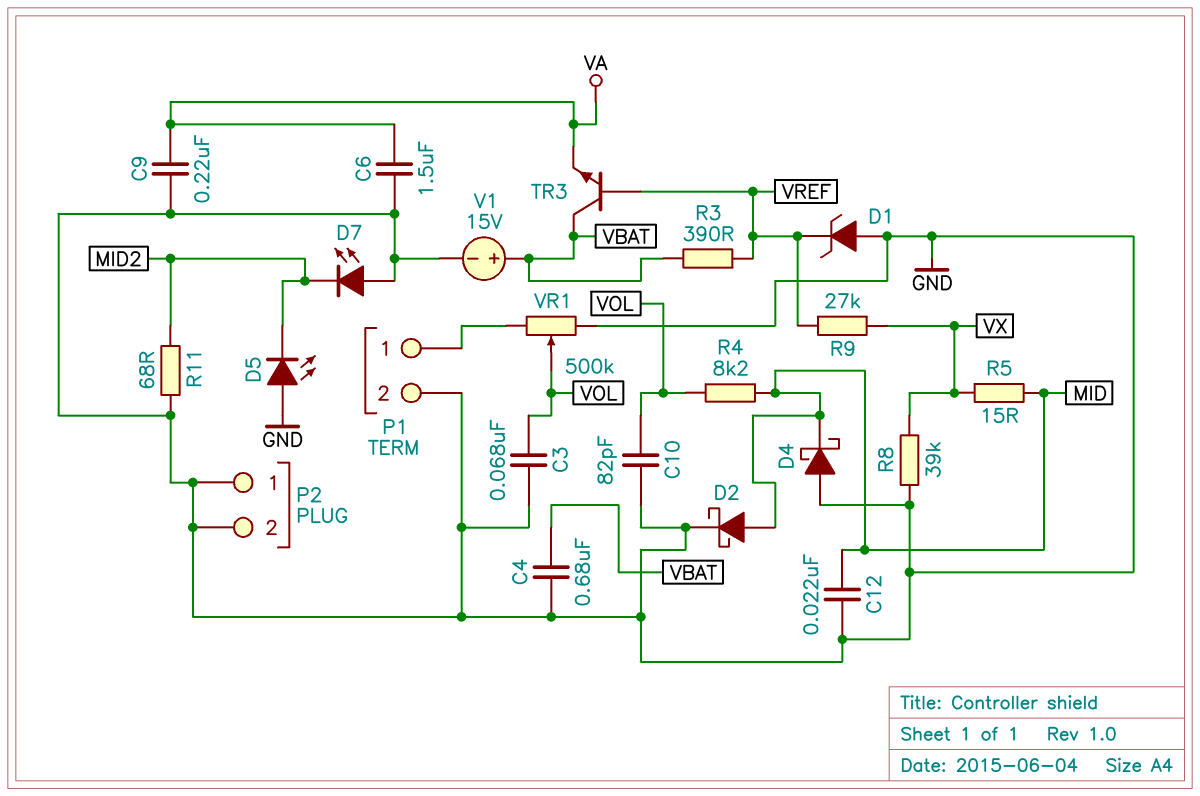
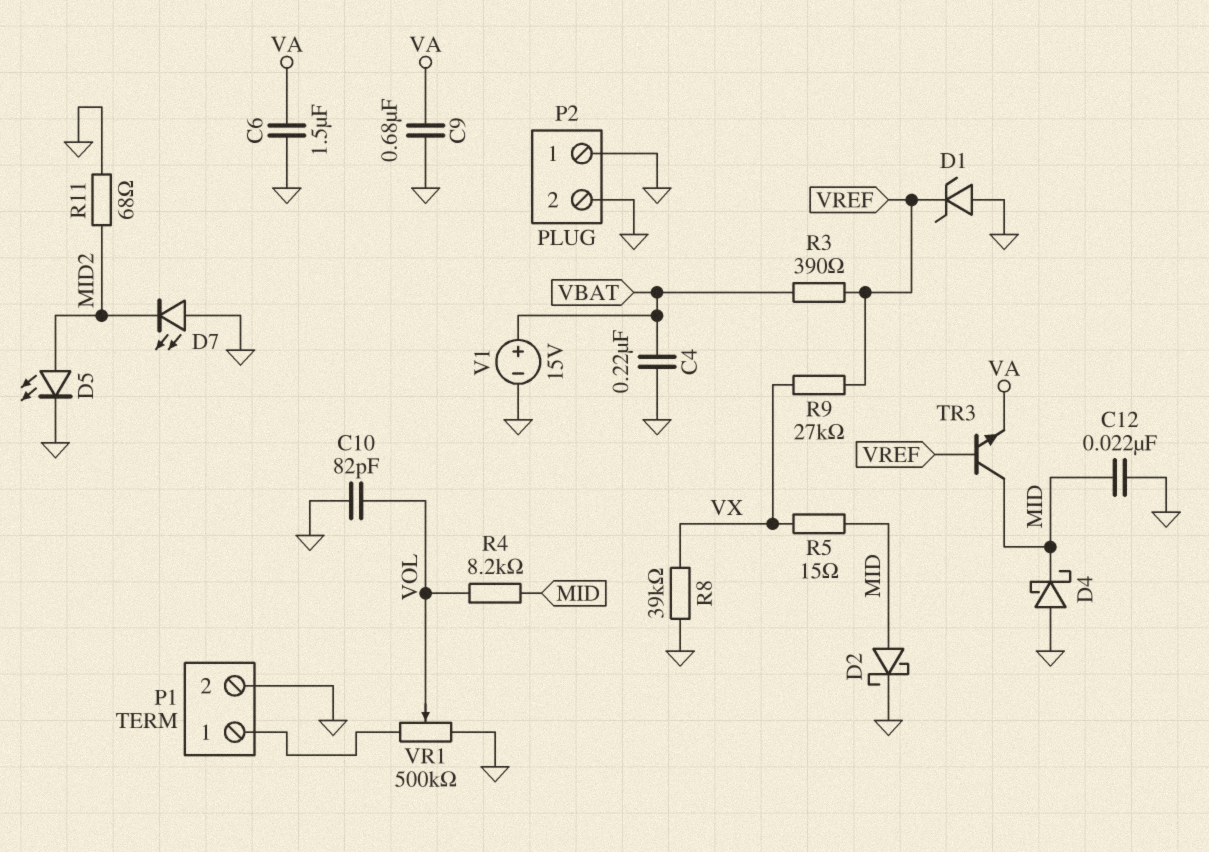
C3: 68nF (GND, VOL) -> none
C4: 680nF (GND, VBAT) -> 220nF (GND, VBAT)
C9: 220nF (GND, VA) -> 680nF (GND, VA)
D5: LED (A GND, K MID2) -> LED (A MID2, K GND)
TR3: NPN (B VREF, C VBAT, E VA) -> NPN (B VREF, C MID, E VA)

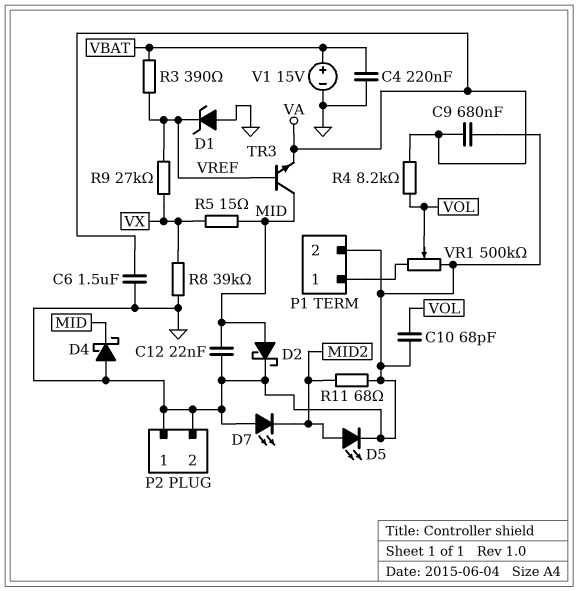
C10: 82pF (GND, VOL) -> 68pF (GND, VOL)
R4: 8.2k (MID, VOL) -> 8.2k (VA, VOL)

